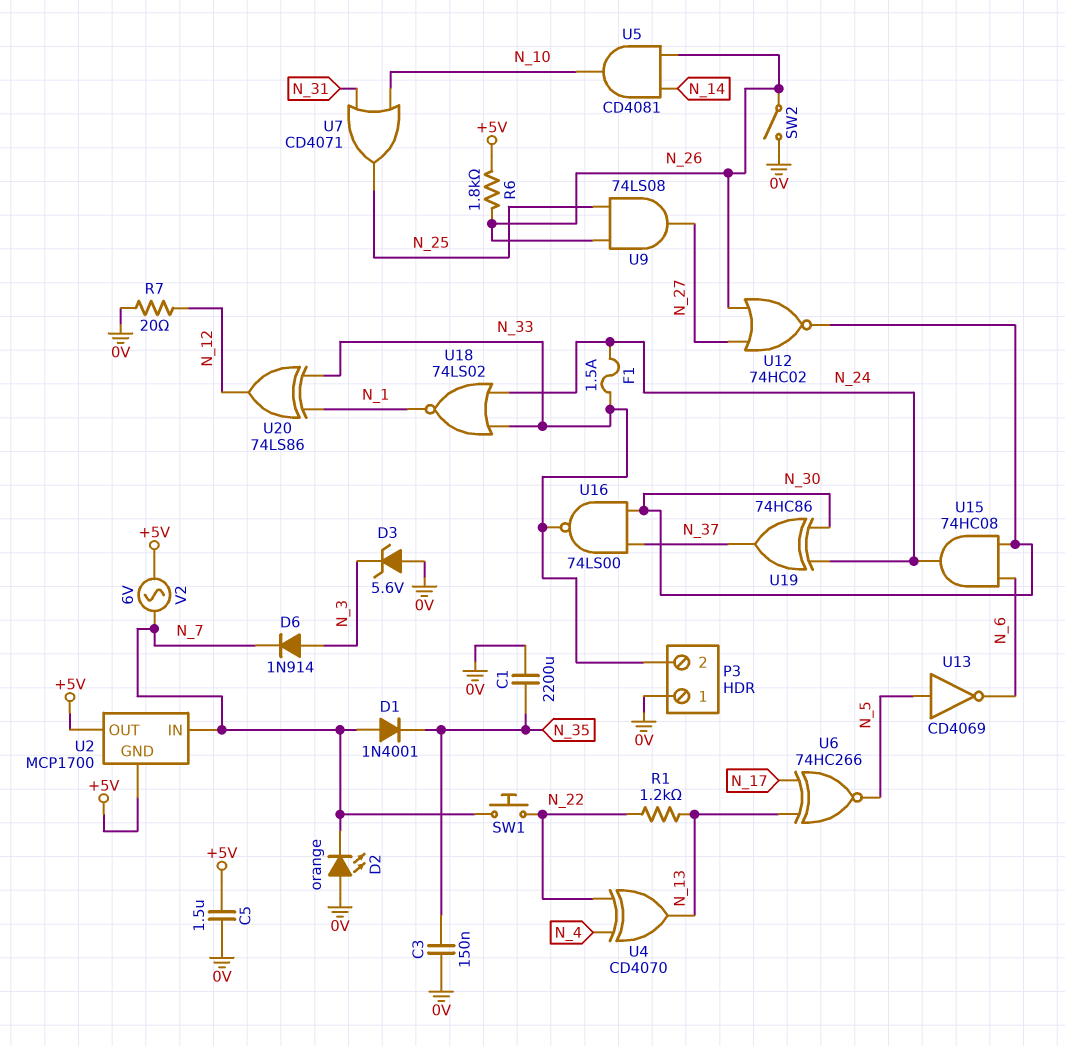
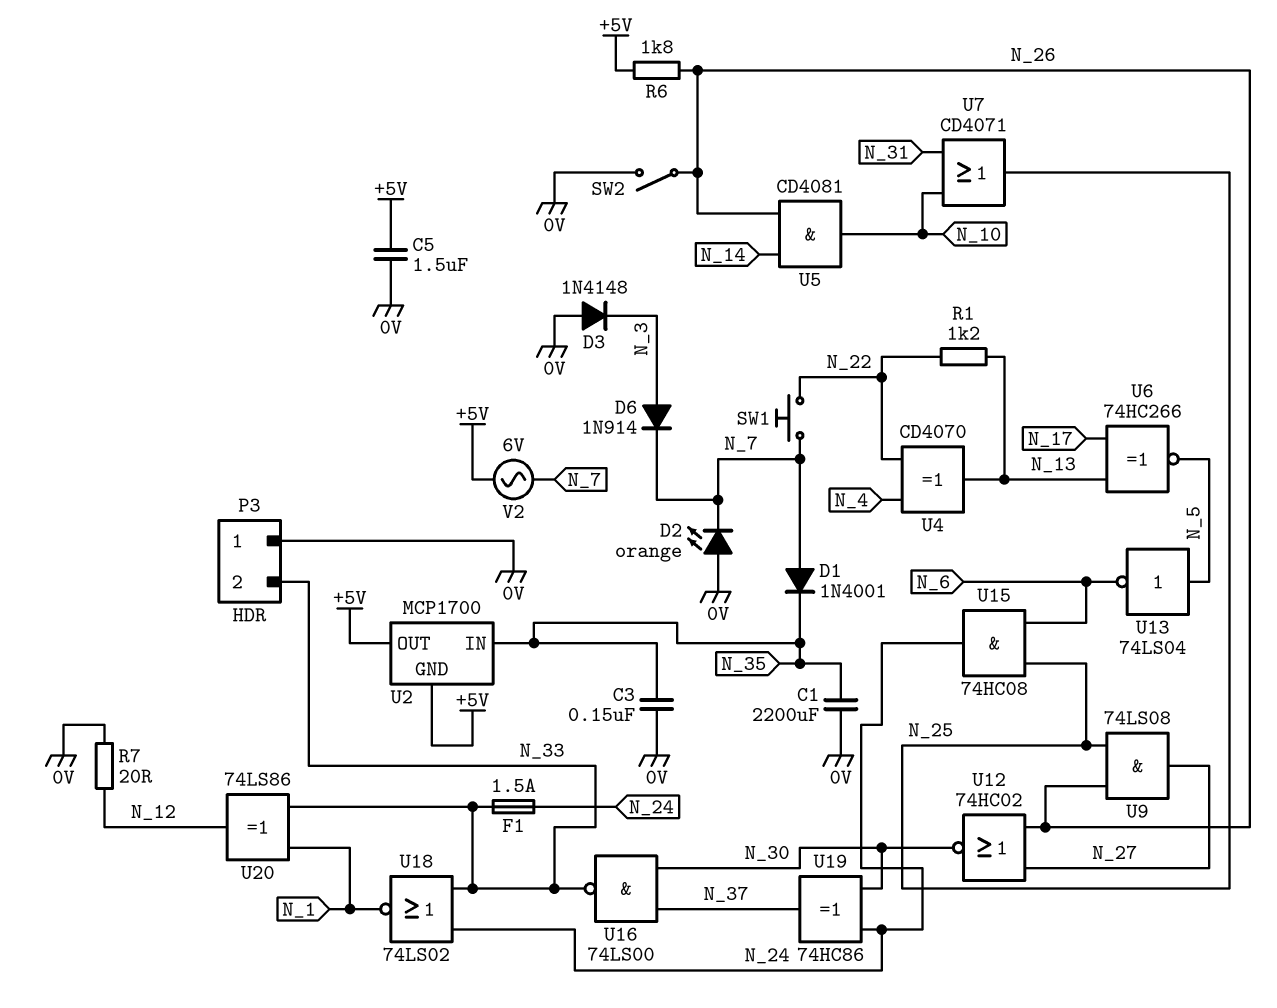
D3: zener 5.6V (A 0V, K N_3) -> diode 1N4148 (A 0V, K N_3)
U2 pin IN: N_7 -> N_35
U13: NOT CD4069 (in N_5, out N_6) -> NOT 74LS04 (in N_5, out N_6)
U15: AND 74HC08 (in N_6, in N_30, out N_24) -> AND 74HC08 (in N_6, in N_25, out N_24)

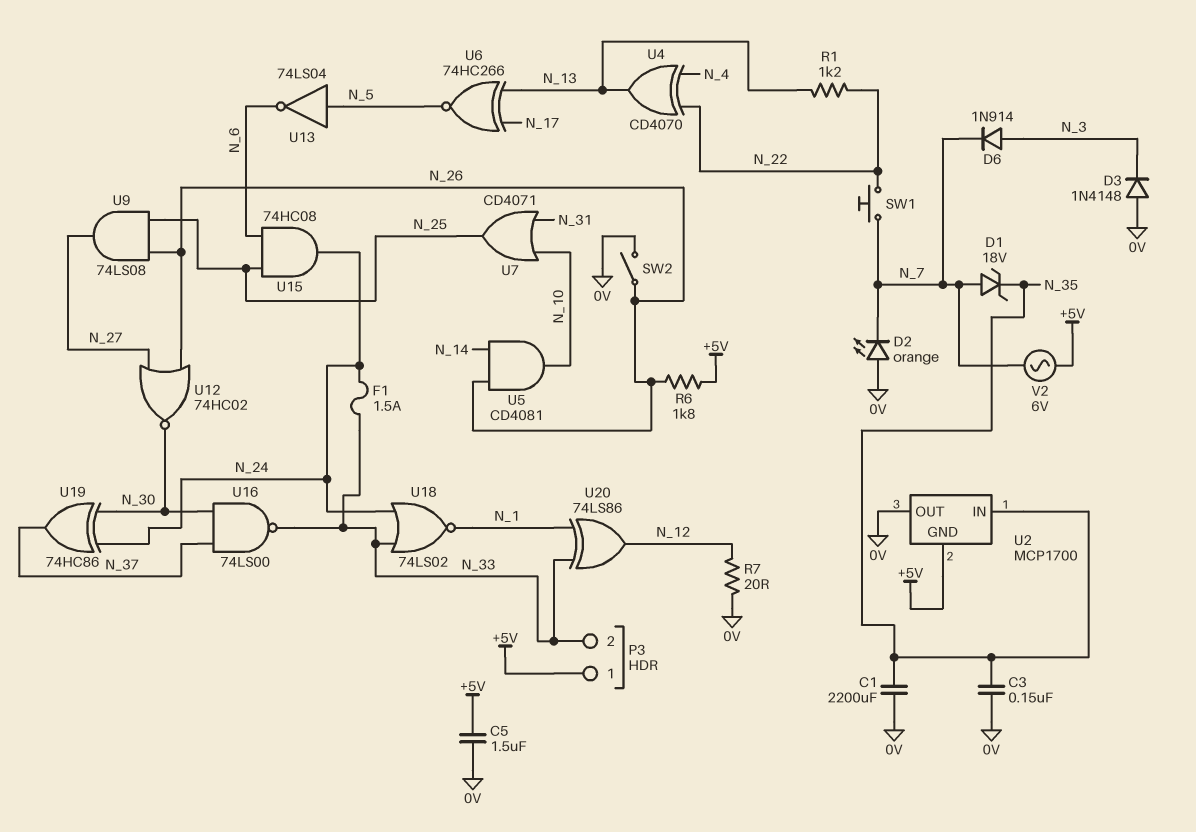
D1: diode 1N4001 (A N_7, K N_35) -> zener 18V (A N_7, K N_35)
P3 pin 1: 0V -> +5V
U2 pin OUT: +5V -> 0V

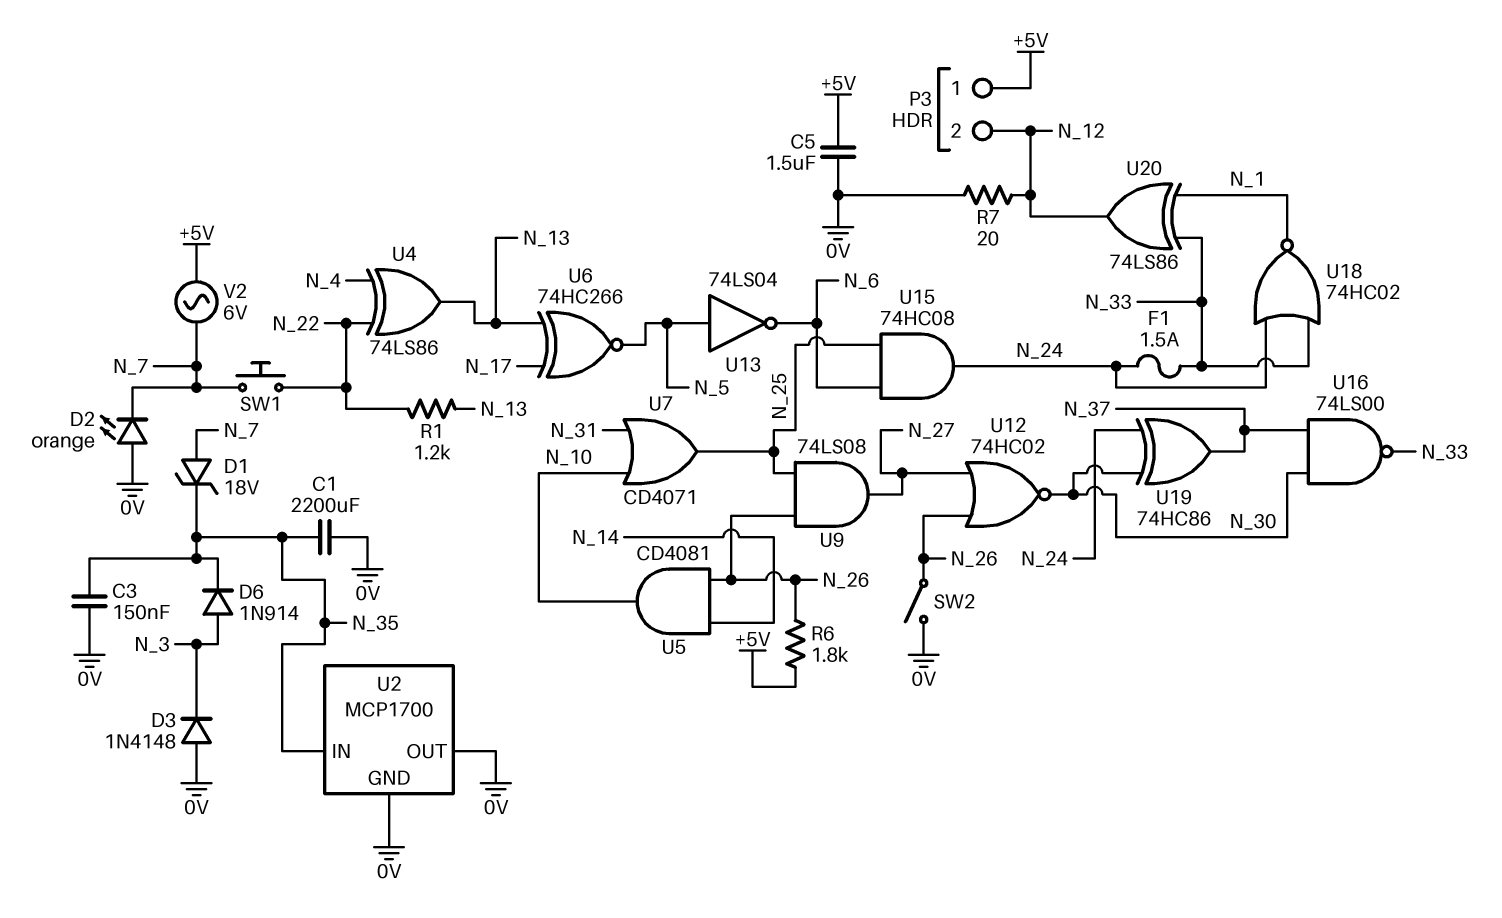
D6: diode 1N914 (A N_3, K N_7) -> diode 1N914 (A N_3, K N_35)
P3 pin 2: N_33 -> N_12
U2 pin GND: +5V -> 0V
U4: XOR CD4070 (in N_4, in N_22, out N_13) -> XOR 74LS86 (in N_4, in N_22, out N_13)
U18: NOR 74LS02 (in N_24, in N_33, out N_1) -> NOR 74HC02 (in N_24, in N_33, out N_1)

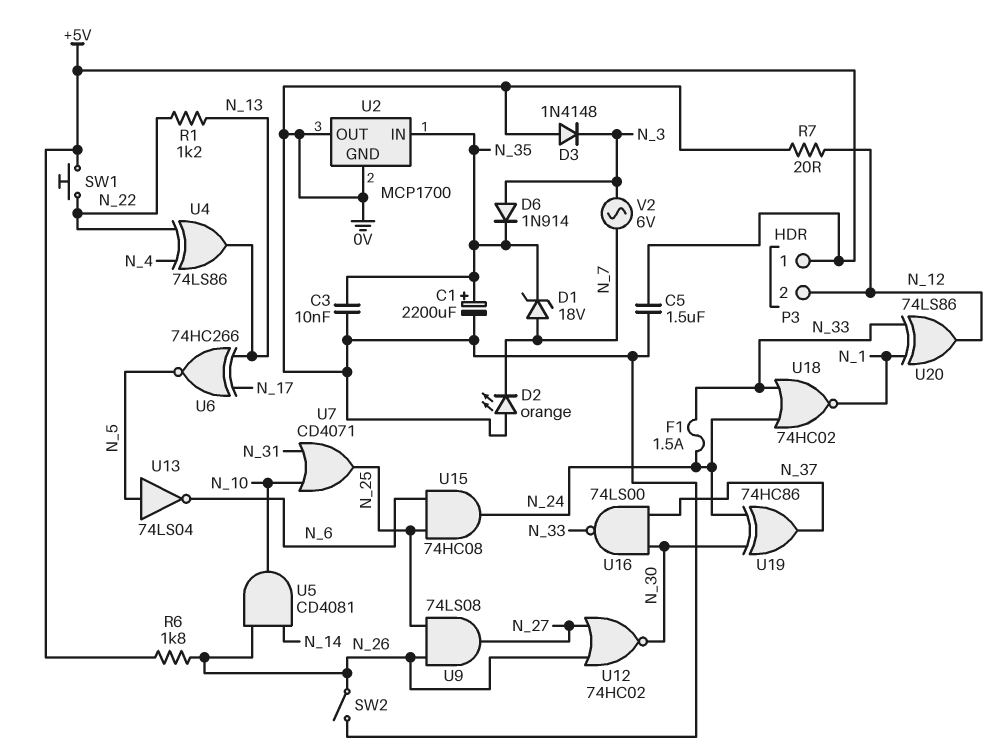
C1: 2200uF (0V, N_35) -> 2200uF (plus N_35, minus 0V)
C3: 150nF (0V, N_35) -> 10nF (0V, N_35)
SW1: button (N_7, N_22) -> button (+5V, N_22)
V2: AC 6V (+5V, N_7) -> AC 6V (N_3, N_7)

